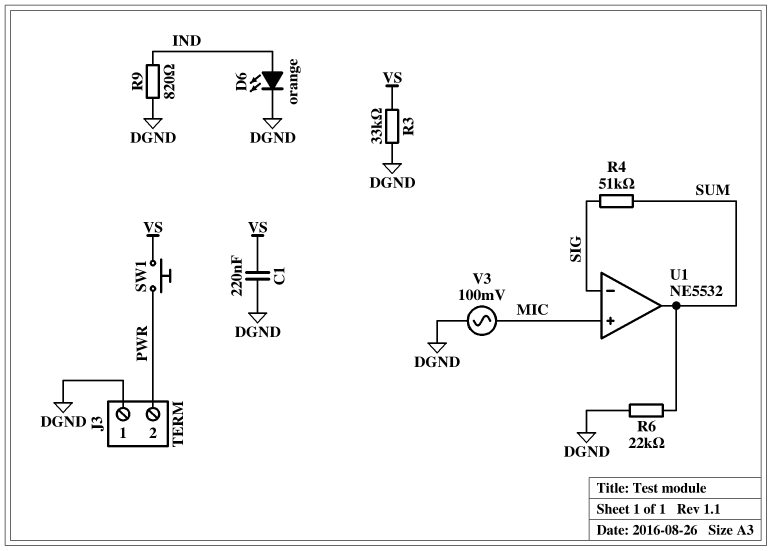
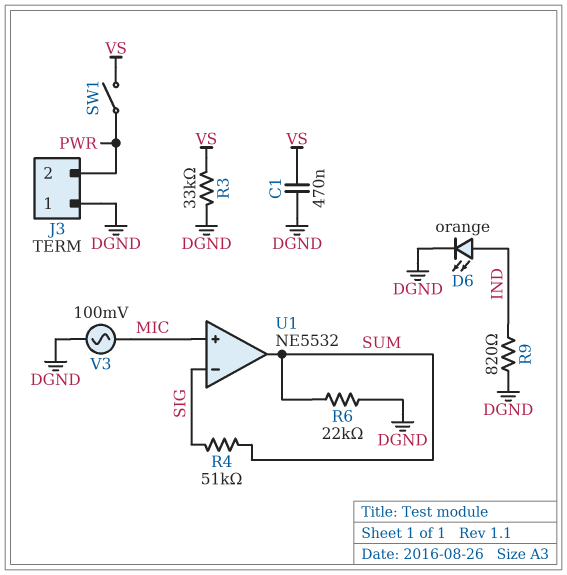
C1: 220nF (DGND, VS) -> 470nF (DGND, VS)
SW1: button (PWR, VS) -> switch (PWR, VS)

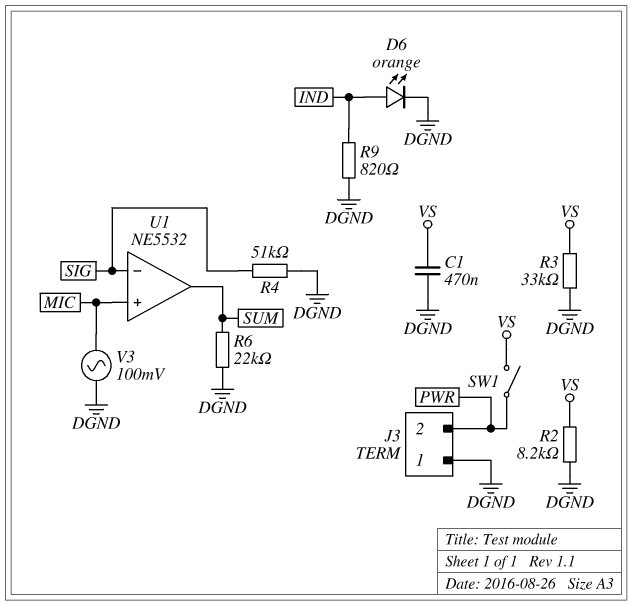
R2: none -> 8.2k (DGND, VS)
R4: 51k (SIG, SUM) -> 51k (DGND, SIG)

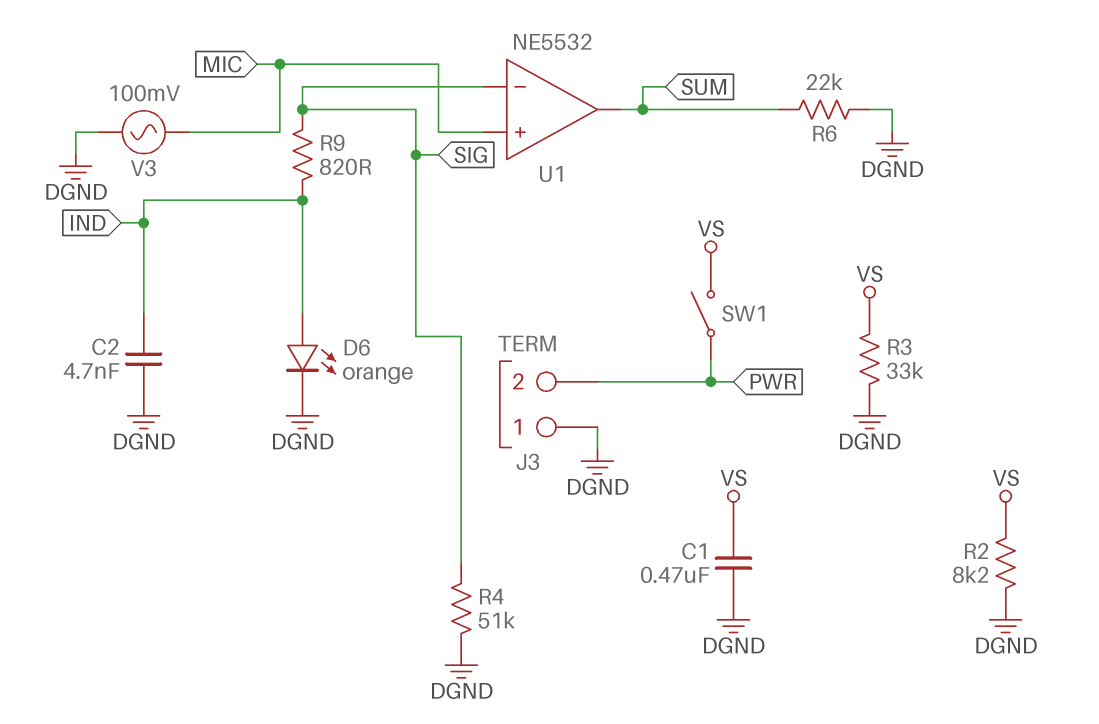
C2: none -> 4.7nF (DGND, IND)
R9: 820 (DGND, IND) -> 820 (IND, SIG)

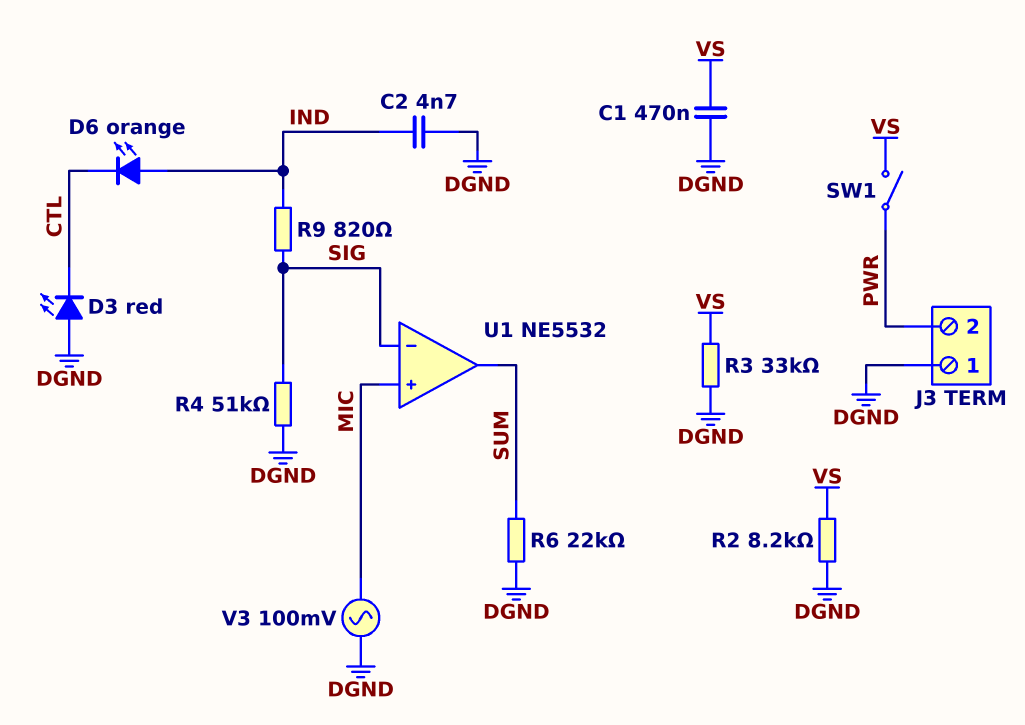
D3: none -> LED red (A DGND, K CTL)
D6: LED orange (A IND, K DGND) -> LED orange (A IND, K CTL)

